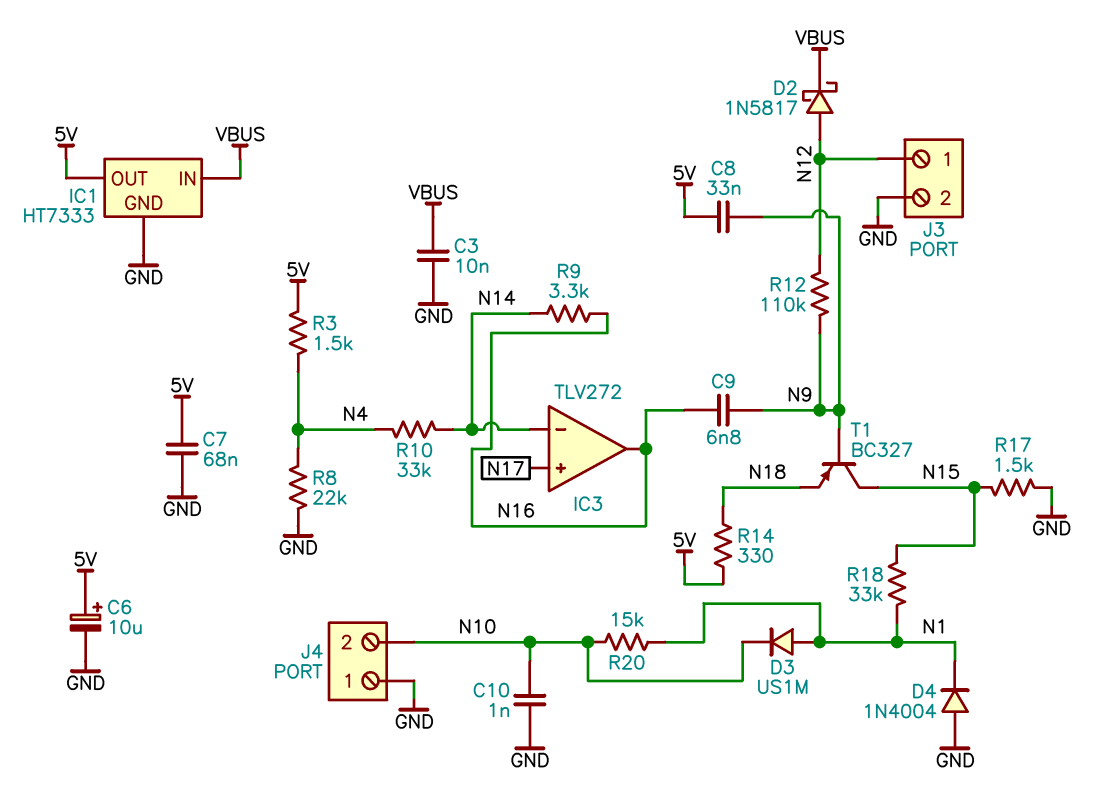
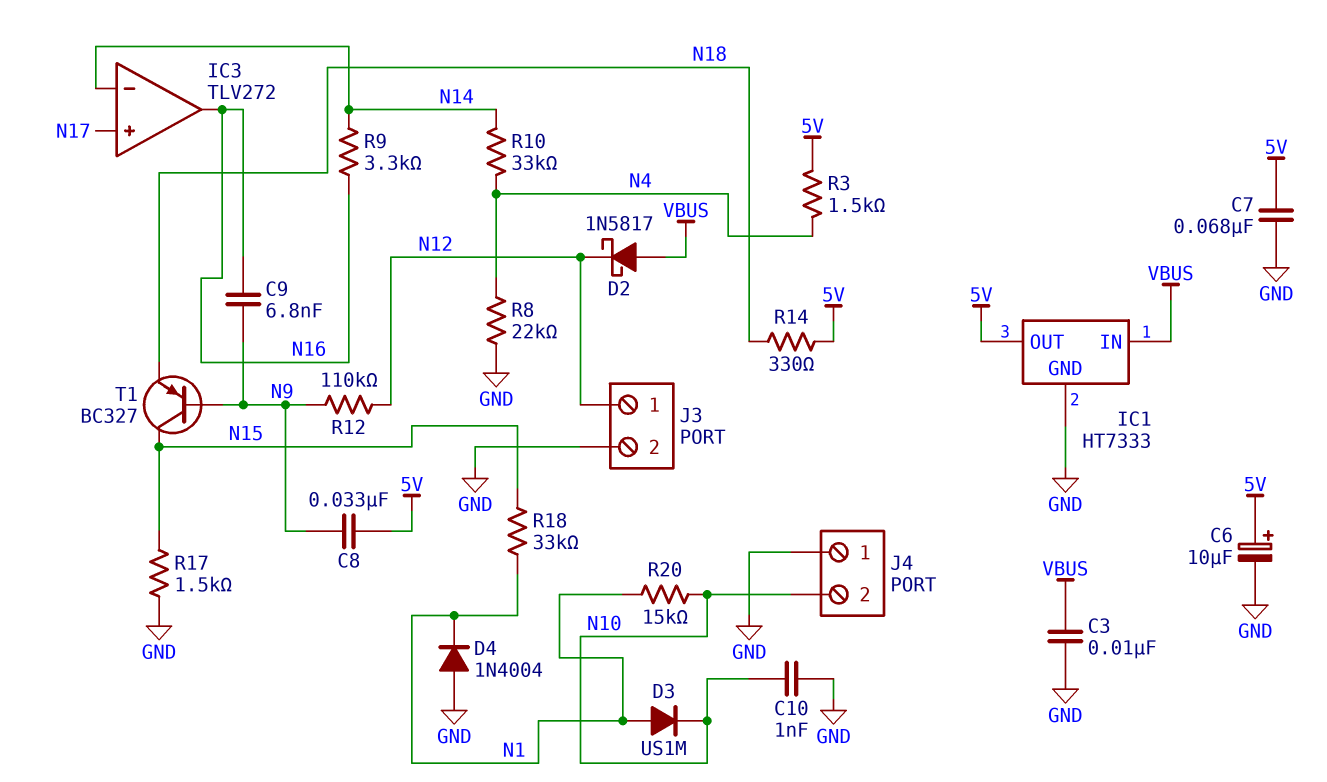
D2: schottky 1N5817 (A N12, K VBUS) -> schottky 1N5817 (A VBUS, K N12)

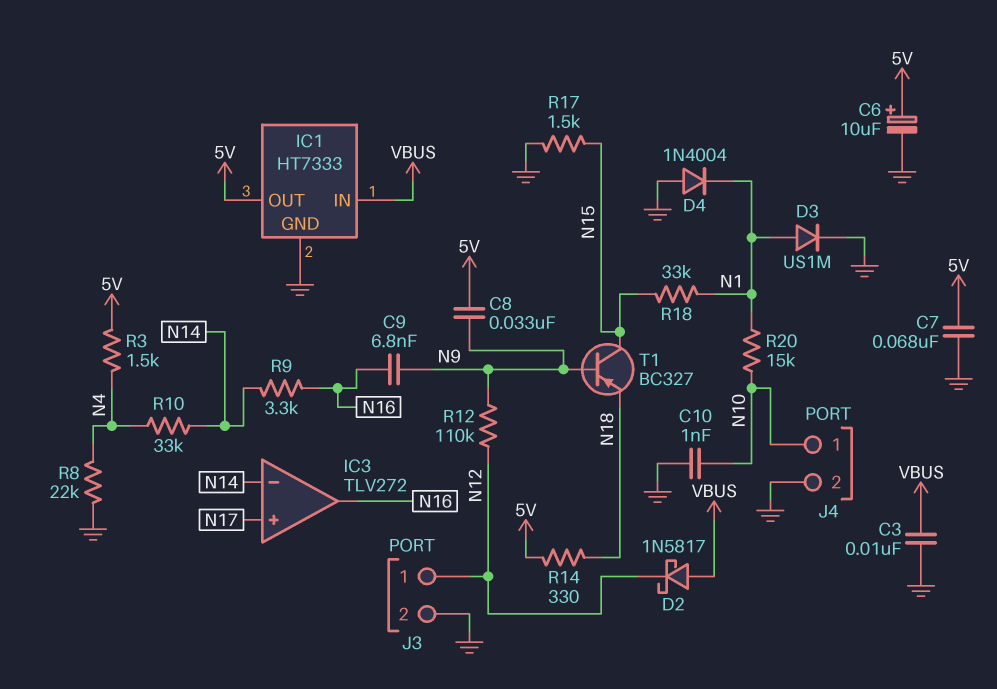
D3: diode US1M (A N1, K N10) -> diode US1M (A N1, K GND)
J4 pin 1: GND -> N10
J4 pin 2: N10 -> GND

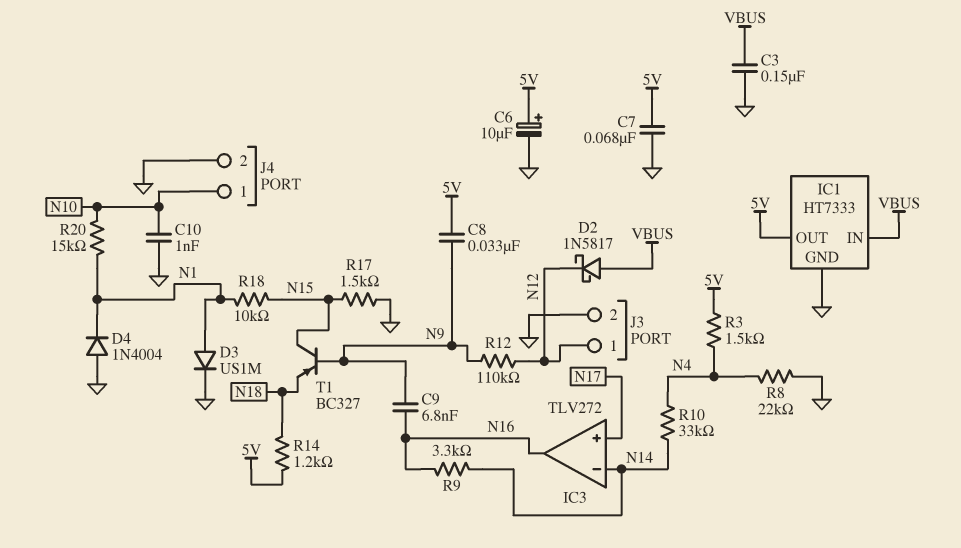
C3: 10nF (GND, VBUS) -> 150nF (GND, VBUS)
R14: 330 (5V, N18) -> 1.2k (5V, N18)
R18: 33k (N1, N15) -> 10k (N1, N15)

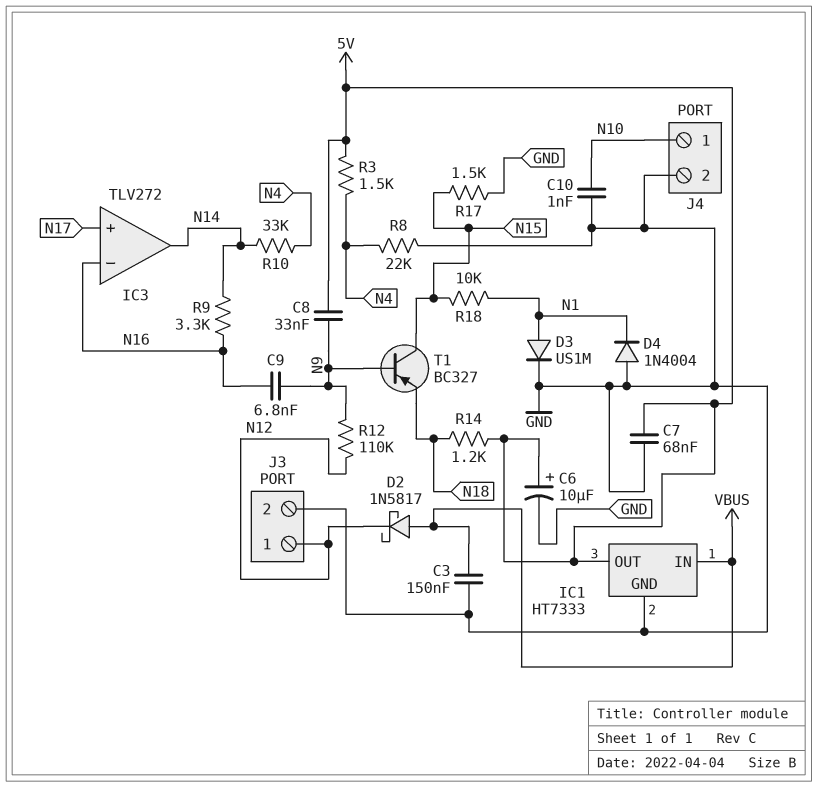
IC3 pin in-: N14 -> N16
IC3 pin out: N16 -> N14
R20: 15k (N1, N10) -> none

